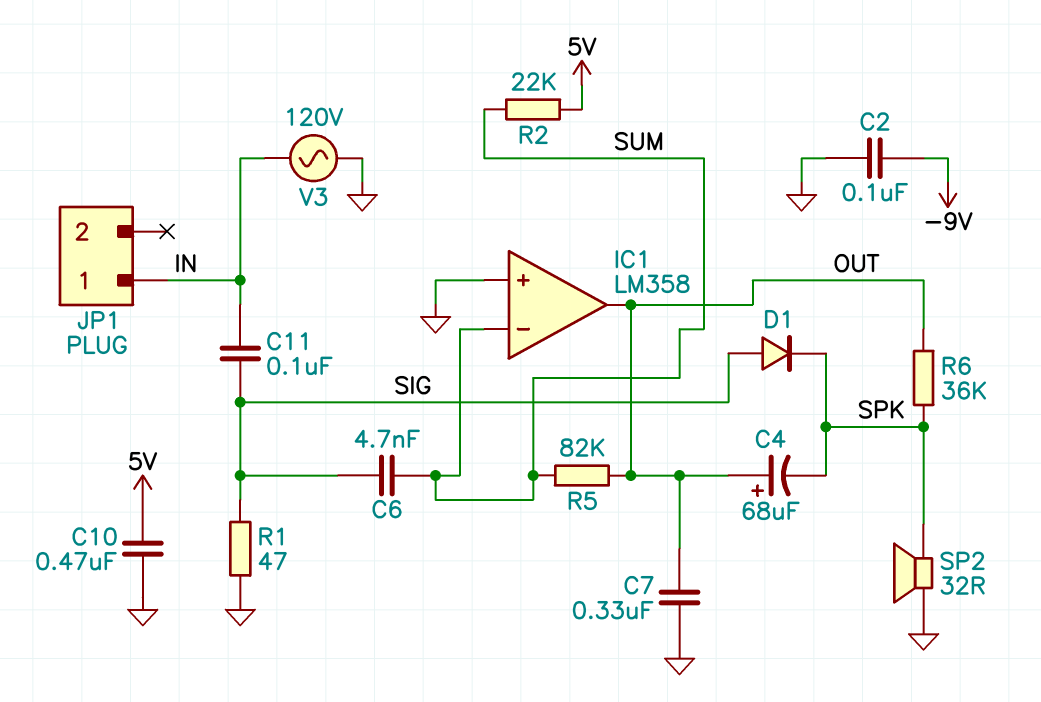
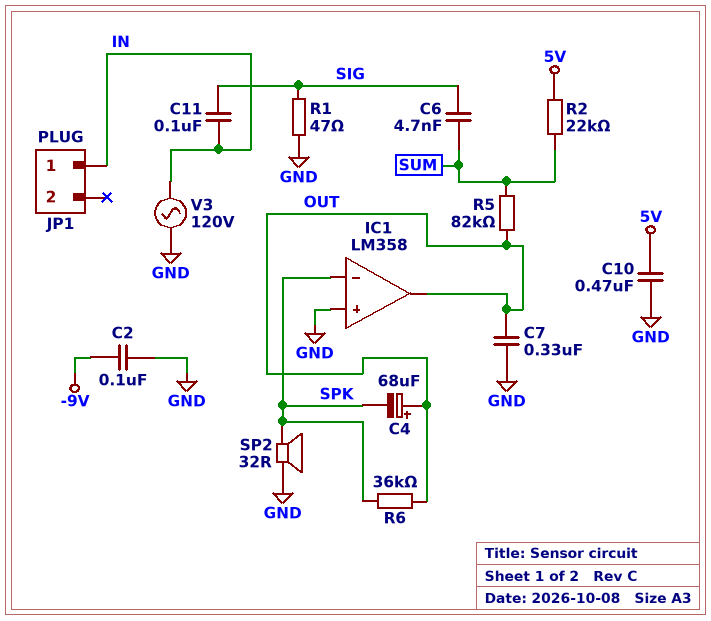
D1: diode (A SIG, K SPK) -> none
IC1 pin in-: SUM -> SPK

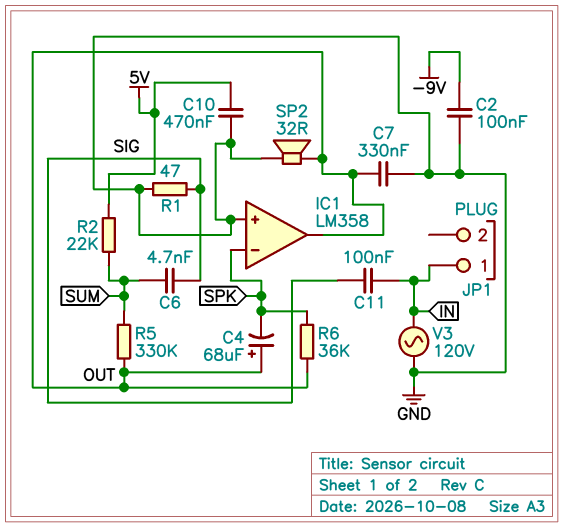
R5: 82k (OUT, SUM) -> 330k (OUT, SUM)
SP2: speaker 32R (GND, SPK) -> speaker 32R (GND, OUT)

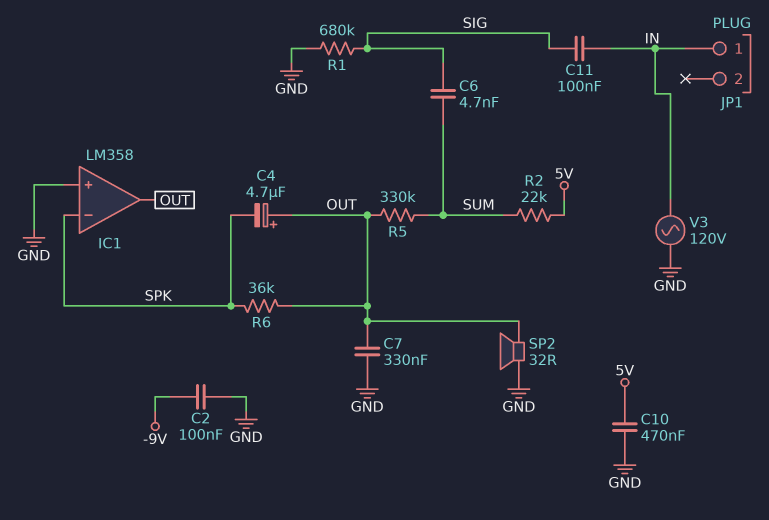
C4: 68uF (plus OUT, minus SPK) -> 4.7uF (plus OUT, minus SPK)
R1: 47 (GND, SIG) -> 680k (GND, SIG)

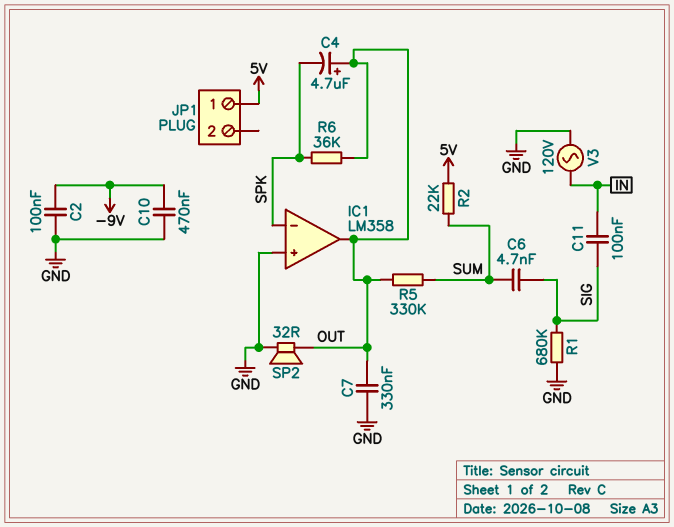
C10: 470nF (5V, GND) -> 470nF (-9V, GND)
JP1 pin 1: IN -> 5V

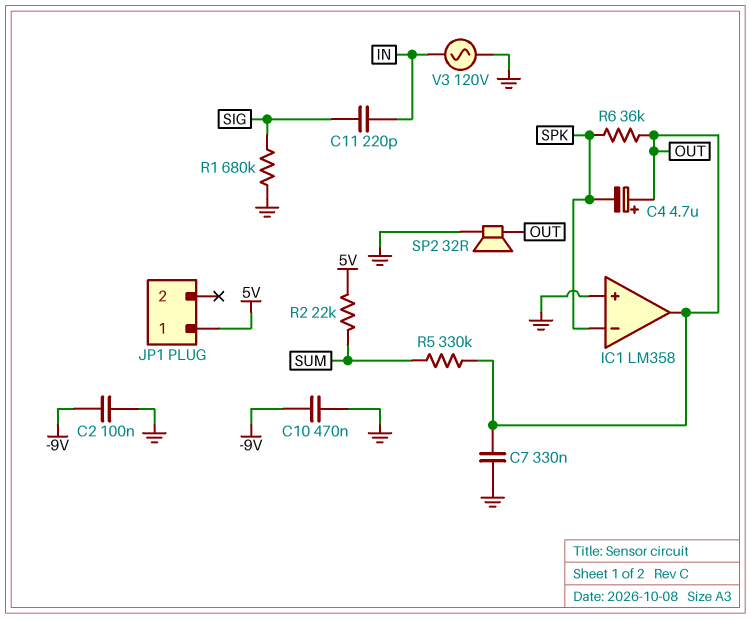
C6: 4.7nF (SIG, SUM) -> none
C11: 100nF (IN, SIG) -> 220pF (IN, SIG)

